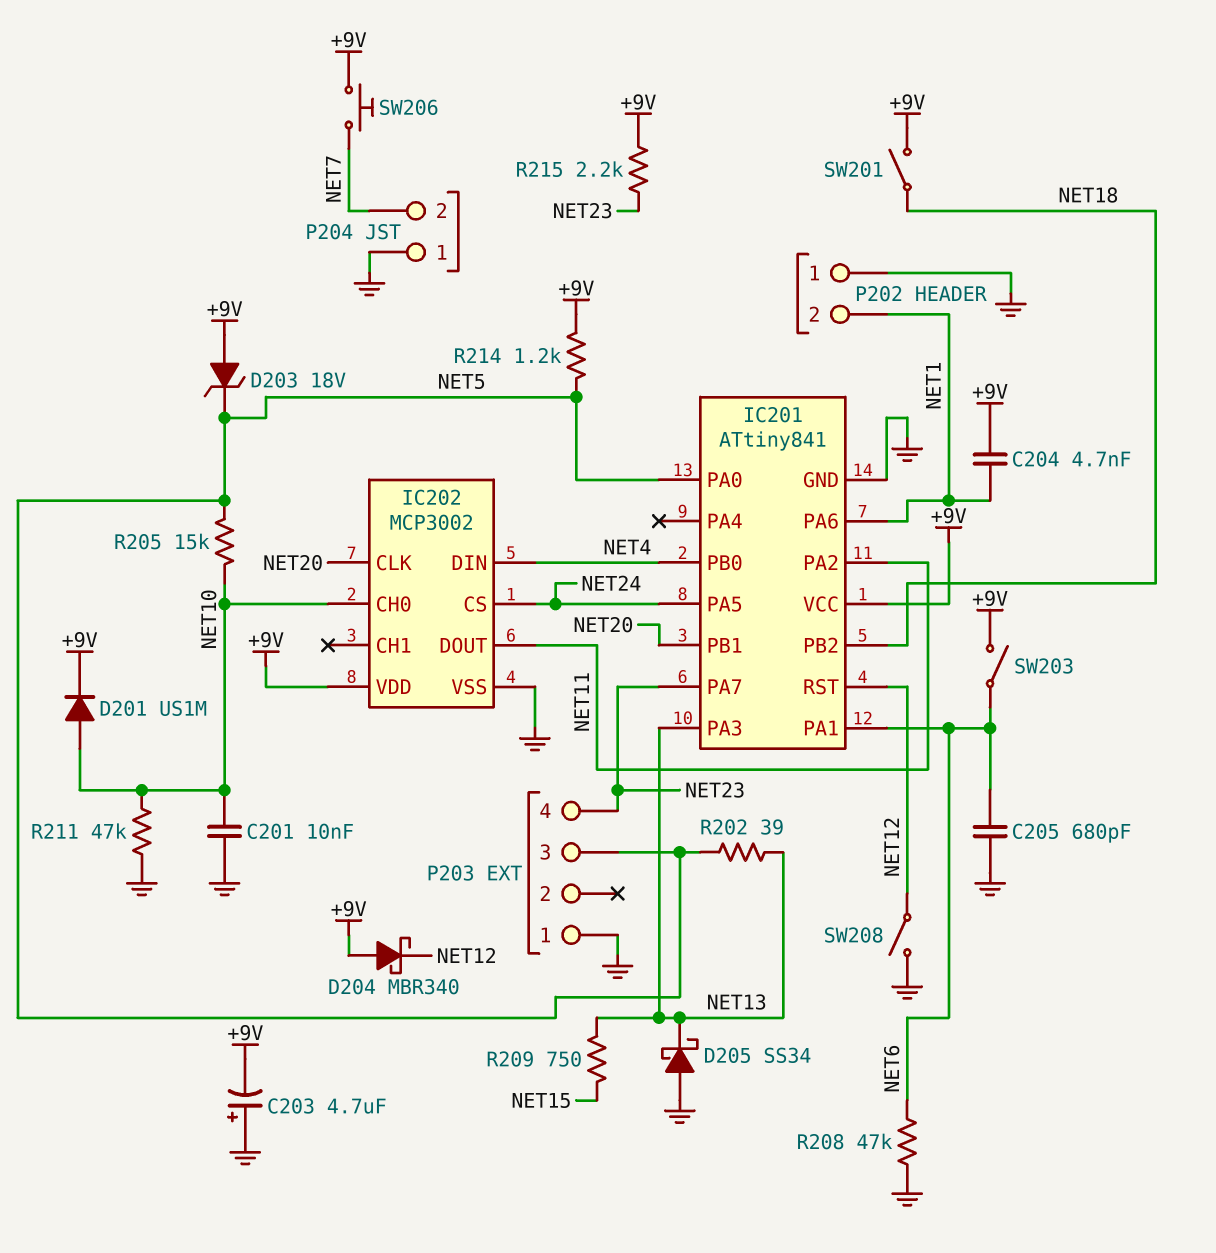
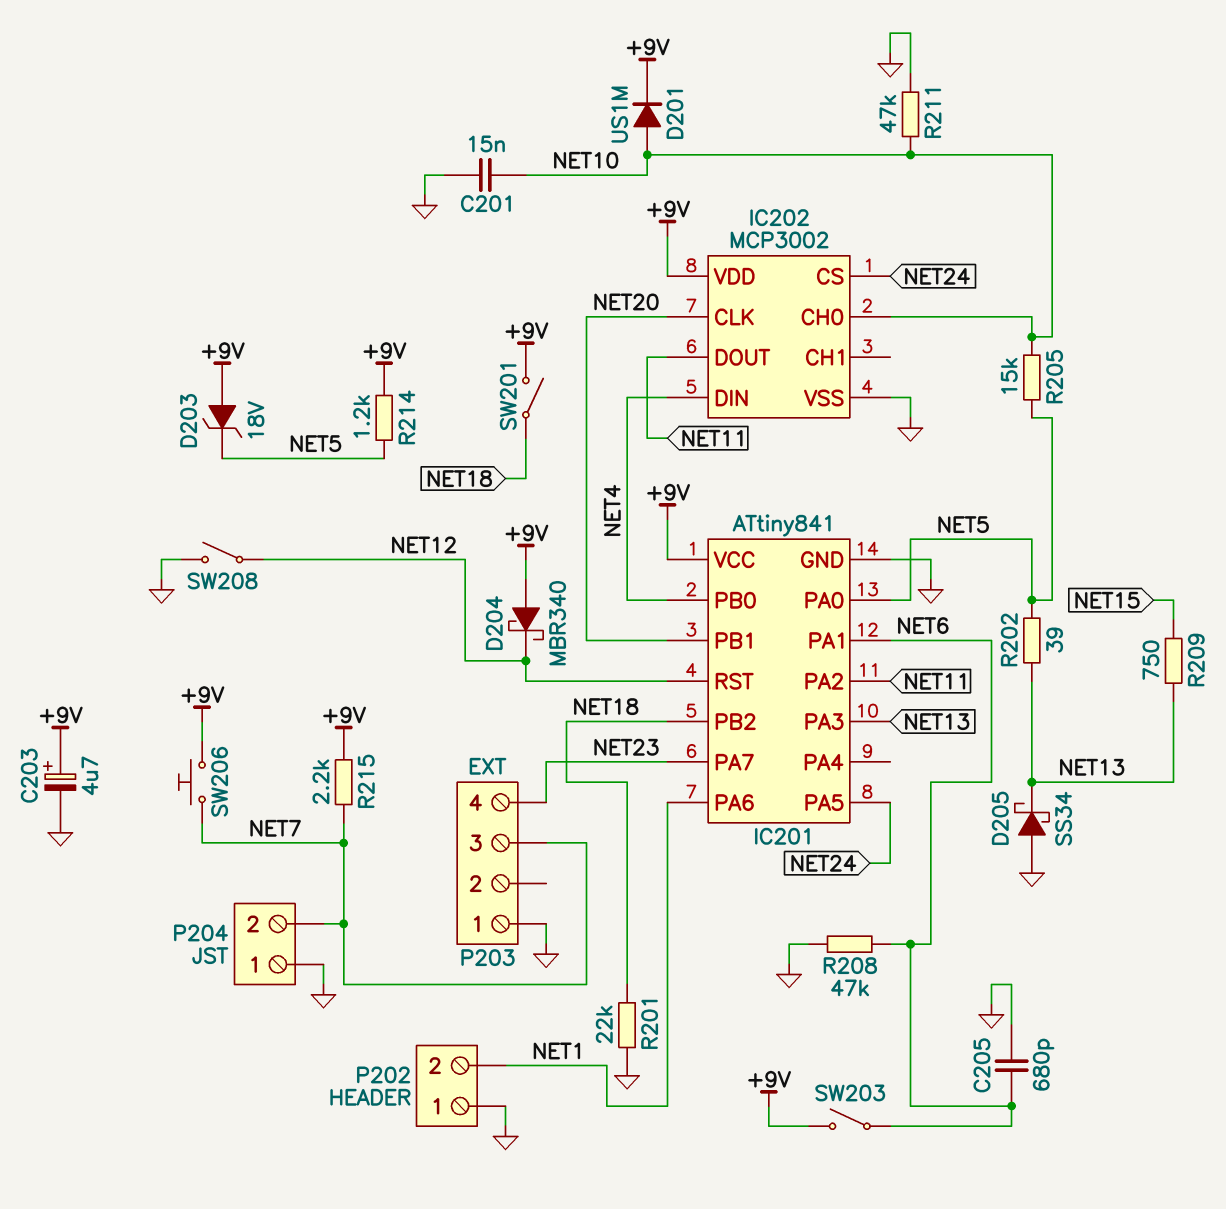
C201: 10nF (GND, NET10) -> 15nF (GND, NET10)
C203: 4.7uF (plus GND, minus +9V) -> 4.7uF (plus +9V, minus GND)
C204: 4.7nF (+9V, NET1) -> none
P203 pin 3: NET5 -> NET7
R201: none -> 22k (GND, NET18)
R215: 2.2k (+9V, NET23) -> 2.2k (+9V, NET7)

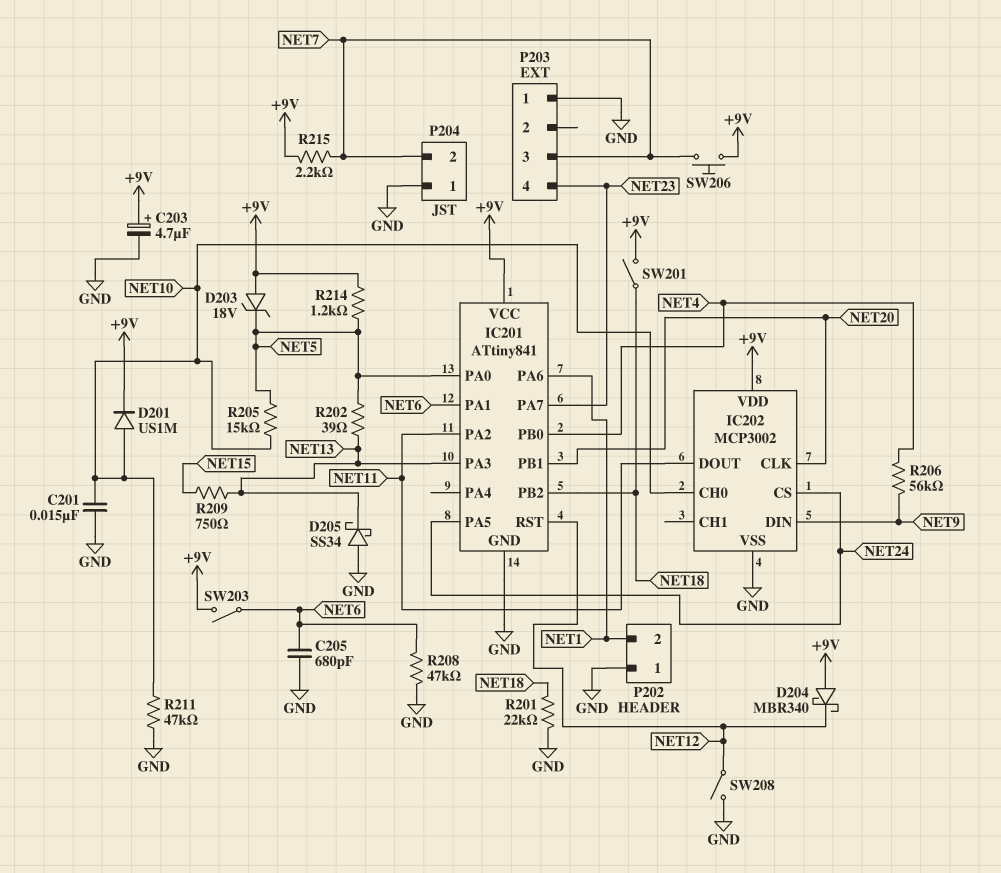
IC202 pin DIN: NET4 -> NET9
R206: none -> 56k (NET4, NET9)

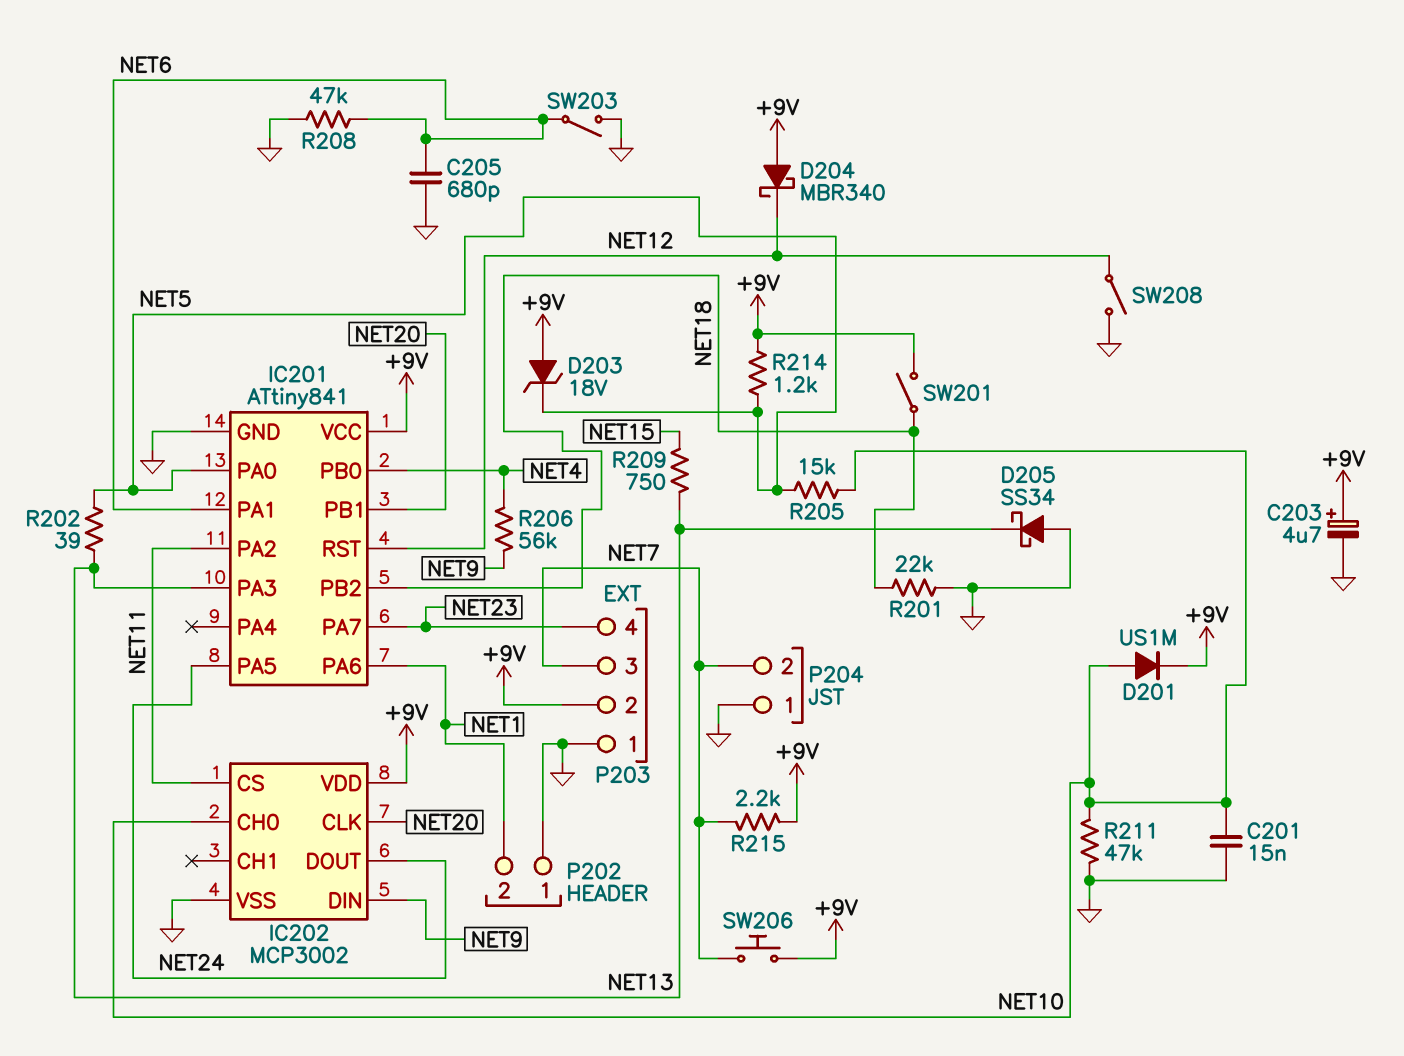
IC202 pin CS: NET24 -> NET11
IC202 pin DOUT: NET11 -> NET24
P203 pin 2: none -> +9V
SW203: switch (+9V, NET6) -> switch (GND, NET6)

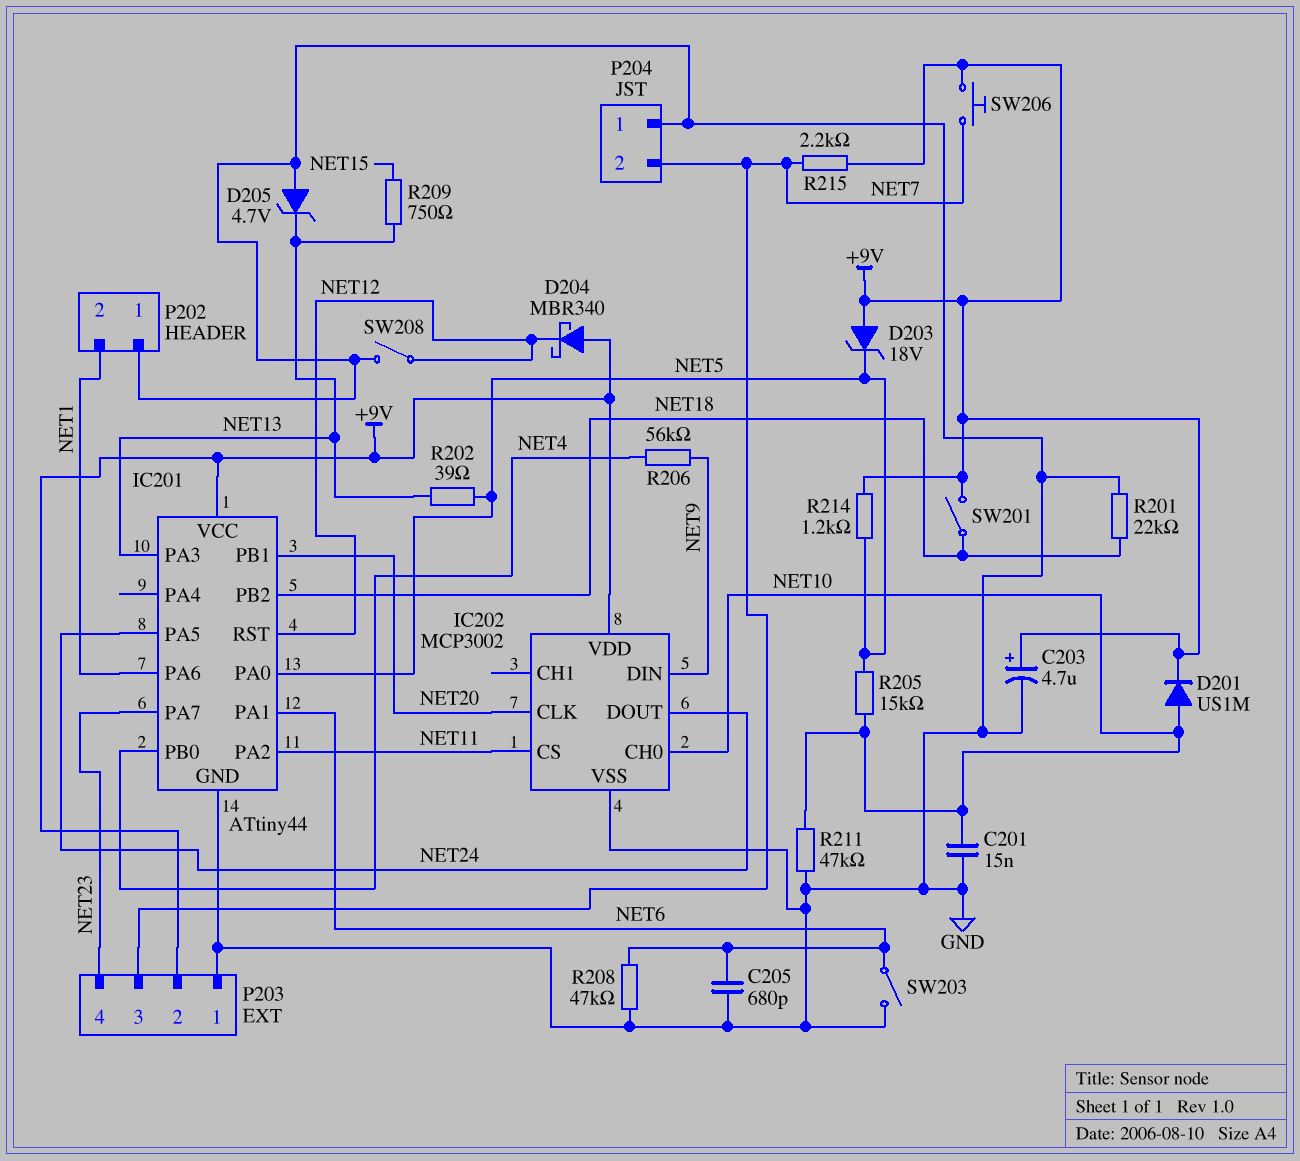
D205: schottky SS34 (A GND, K NET13) -> zener 4.7V (A GND, K NET13)
IC201: ATtiny841 -> ATtiny44

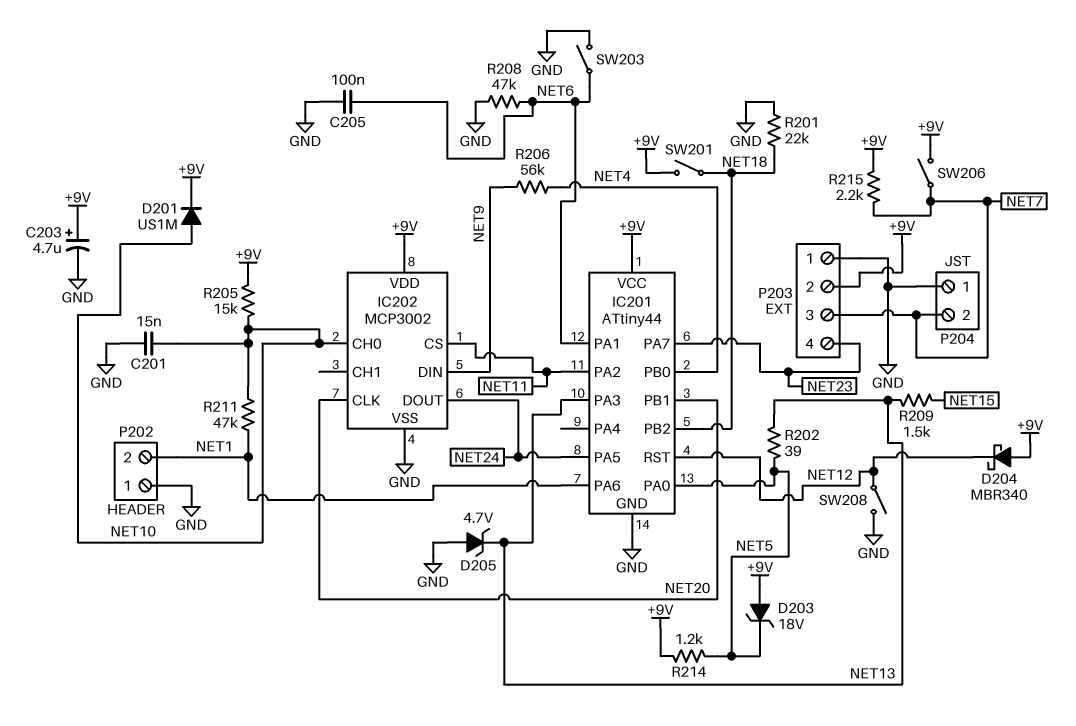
C205: 680pF (GND, NET6) -> 100nF (GND, NET6)
R205: 15k (NET5, NET10) -> 15k (+9V, NET10)
R209: 750 (NET13, NET15) -> 1.5k (NET13, NET15)
R211: 47k (GND, NET10) -> 47k (NET1, NET10)
SW206: button (+9V, NET7) -> switch (+9V, NET7)

